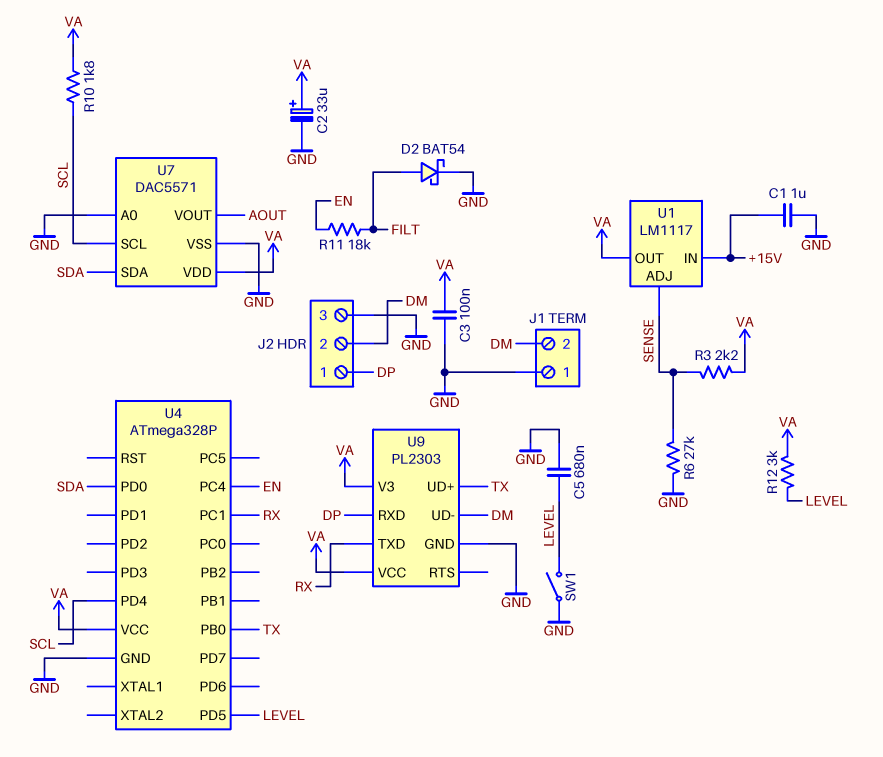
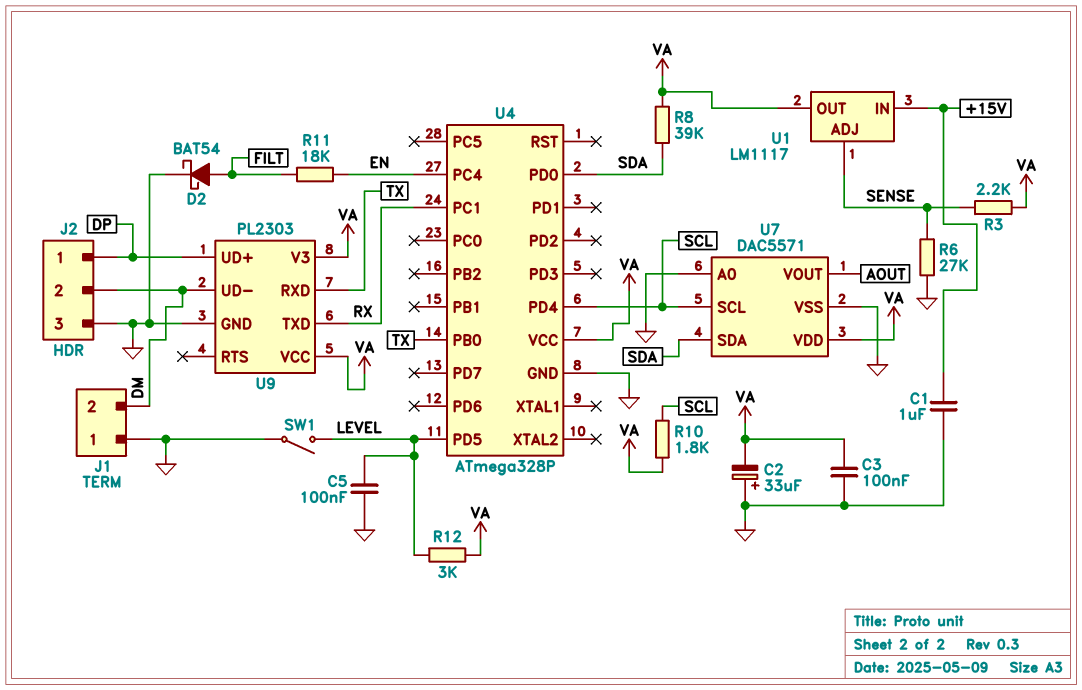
C2: 33uF (plus VA, minus GND) -> 33uF (plus GND, minus VA)
C5: 680nF (GND, LEVEL) -> 100nF (GND, LEVEL)
R8: none -> 39k (SDA, VA)
U9 pin RXD: DP -> TX
U9 pin UD+: TX -> DP

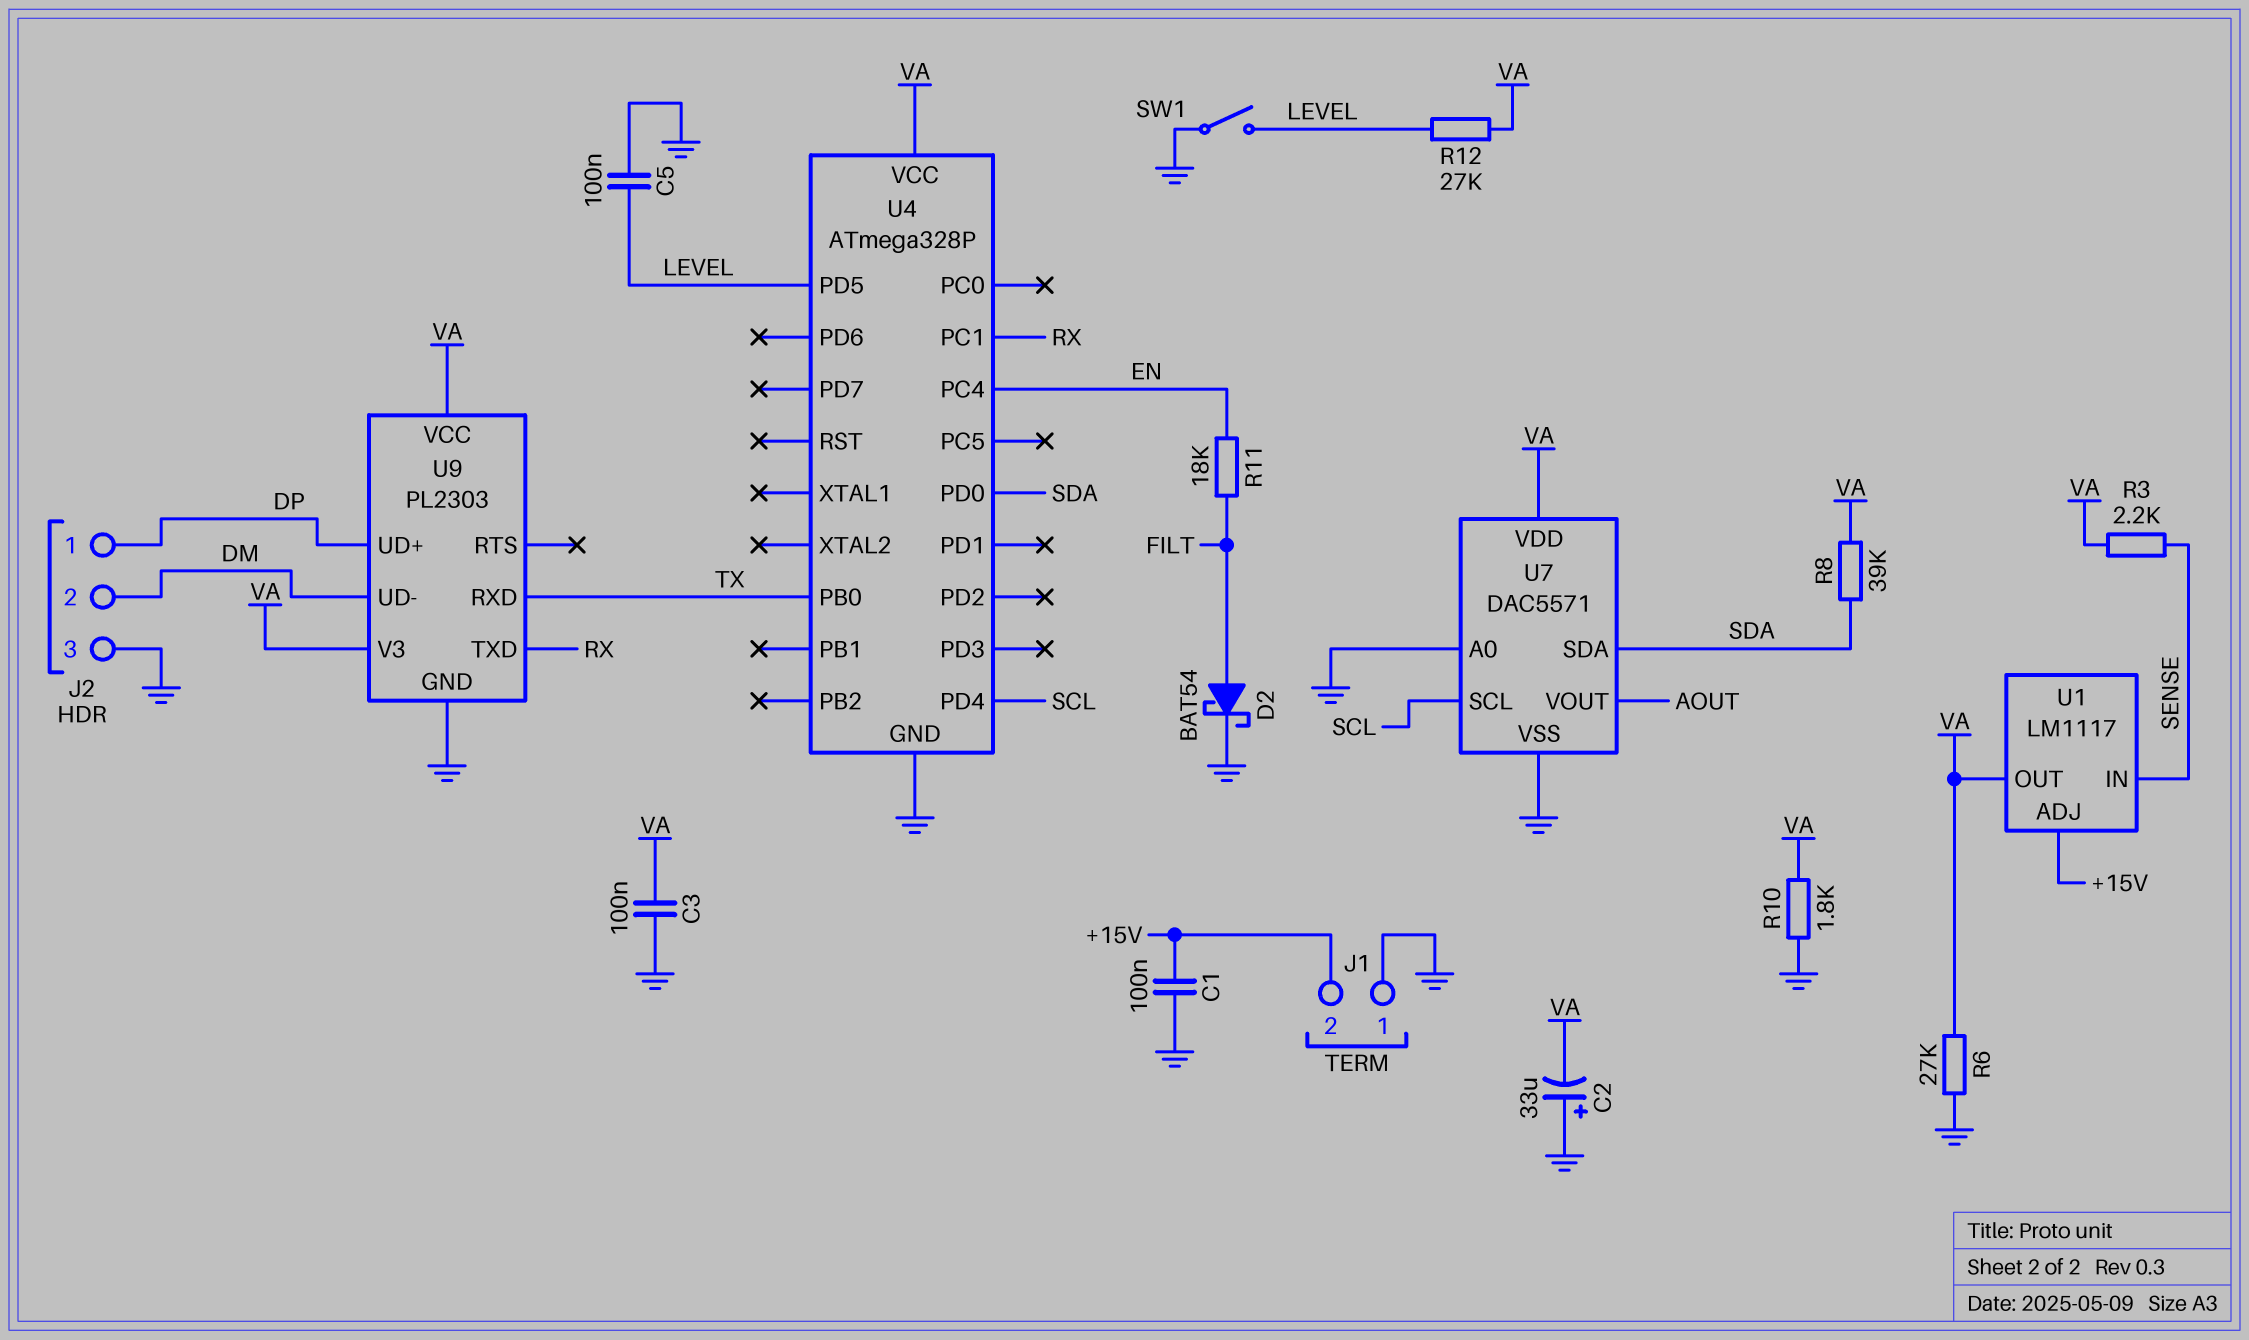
C1: 1uF (+15V, GND) -> 100nF (+15V, GND)
J1 pin 2: DM -> +15V
R6: 27k (GND, SENSE) -> 27k (GND, VA)
R10: 1.8k (SCL, VA) -> 1.8k (GND, VA)
R12: 3k (LEVEL, VA) -> 27k (LEVEL, VA)
U1 pin ADJ: SENSE -> +15V
U1 pin IN: +15V -> SENSE

